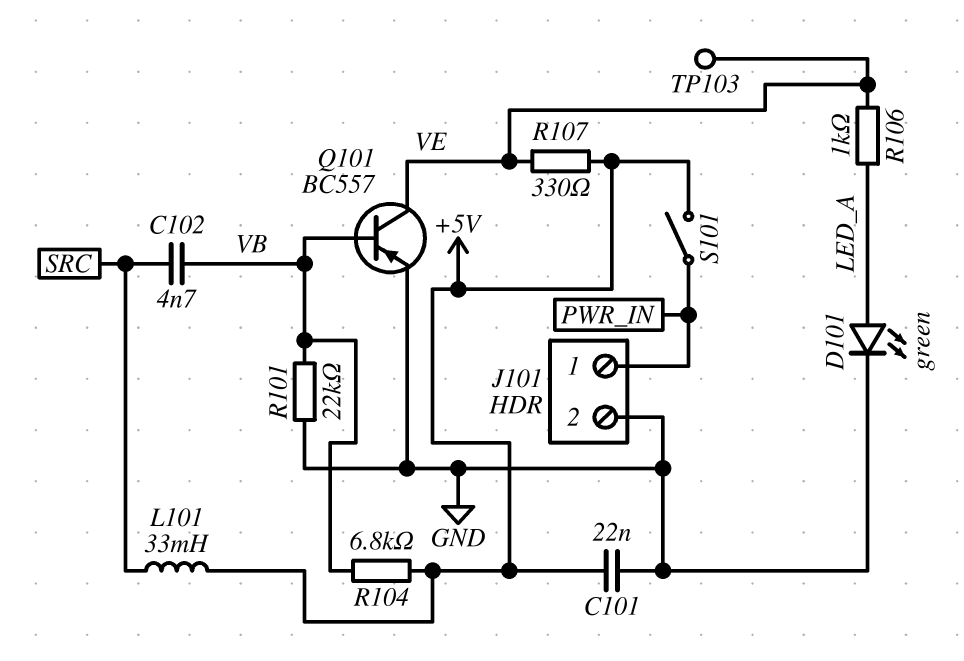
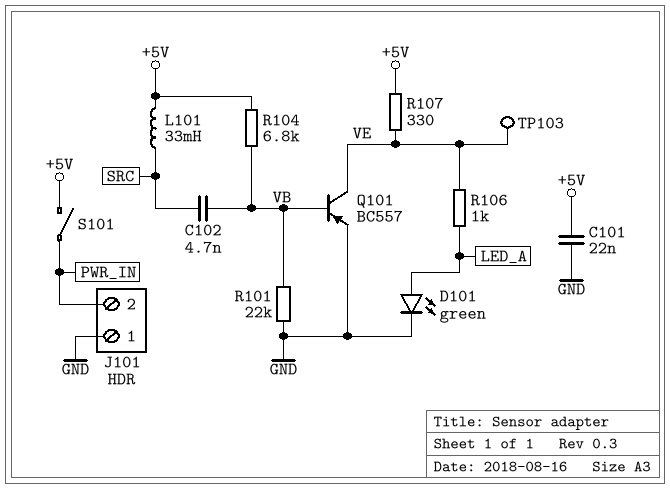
J101 pin 1: PWR_IN -> GND
J101 pin 2: GND -> PWR_IN

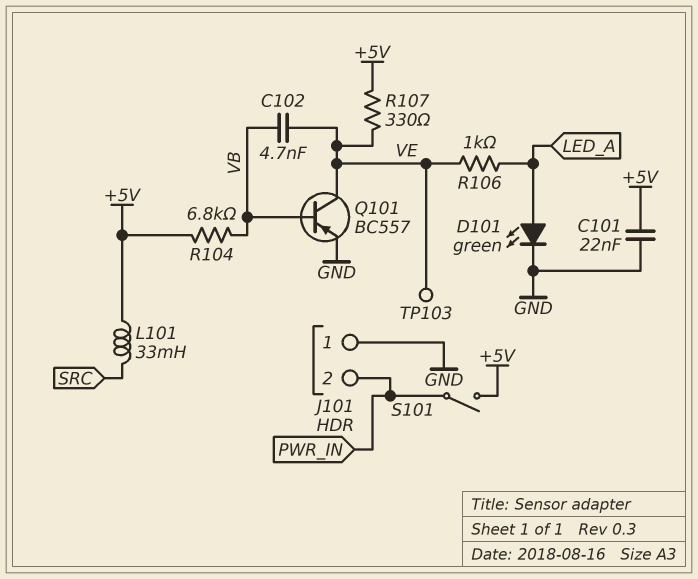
C102: 4.7nF (SRC, VB) -> 4.7nF (VB, VE)
R101: 22k (GND, VB) -> none

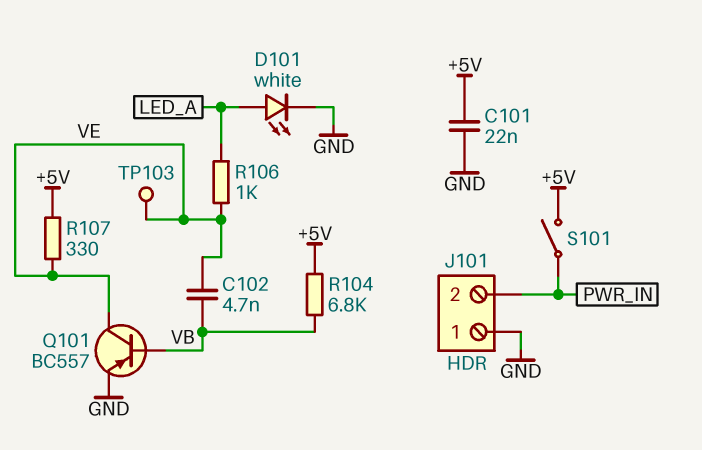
D101: LED green (A LED_A, K GND) -> LED white (A LED_A, K GND)
L101: 33mH (+5V, SRC) -> none

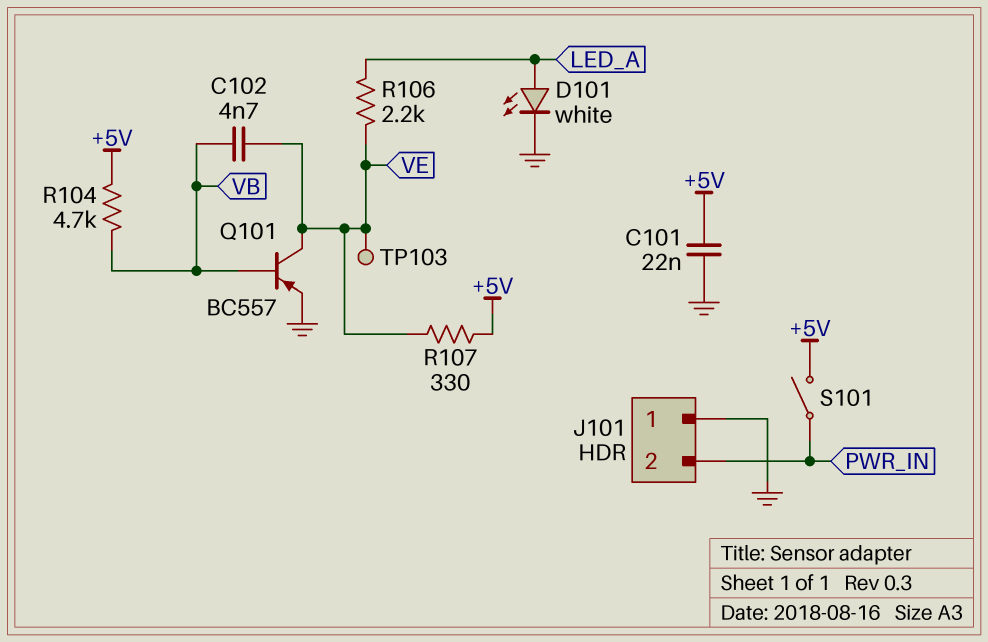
R104: 6.8k (+5V, VB) -> 4.7k (+5V, VB)
R106: 1k (LED_A, VE) -> 2.2k (LED_A, VE)

